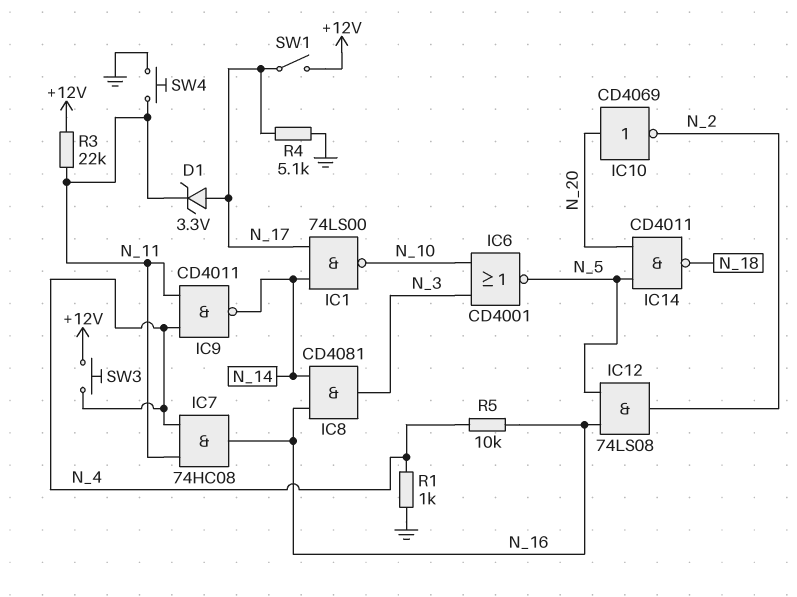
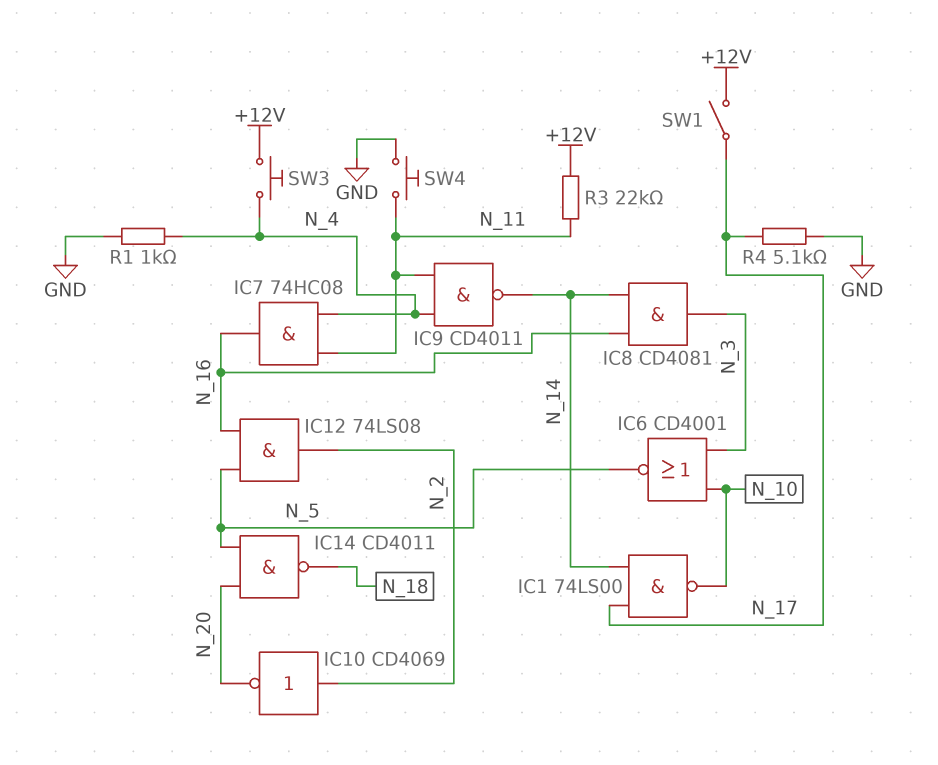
D1: zener 3.3V (A N_17, K N_11) -> none
IC10: NOT CD4069 (in N_20, out N_2) -> NOT CD4069 (in N_2, out N_20)
R5: 10k (N_4, N_16) -> none

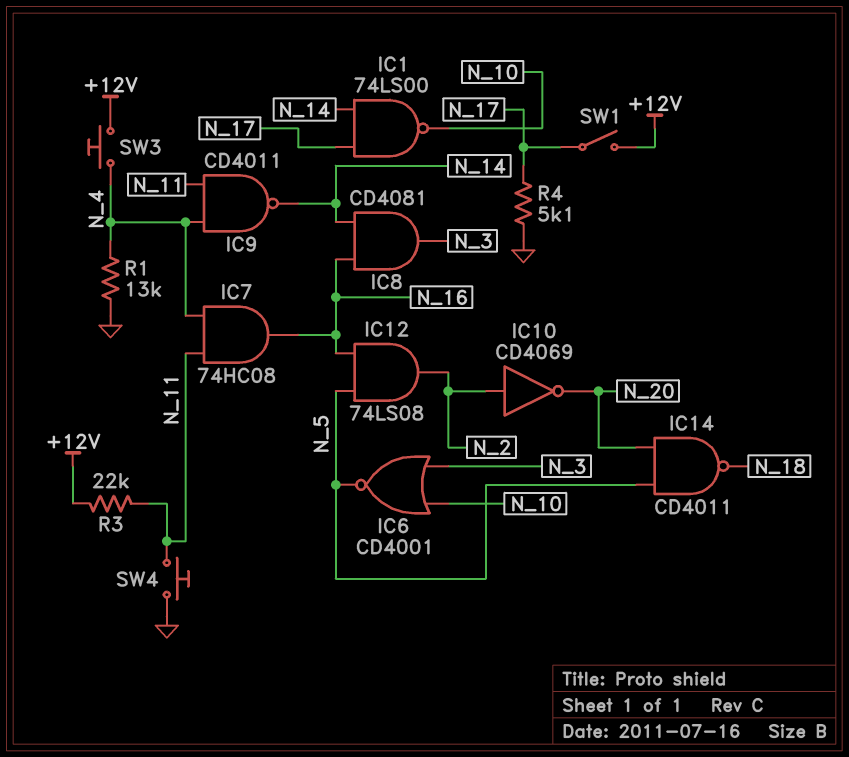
R1: 1k (GND, N_4) -> 13k (GND, N_4)

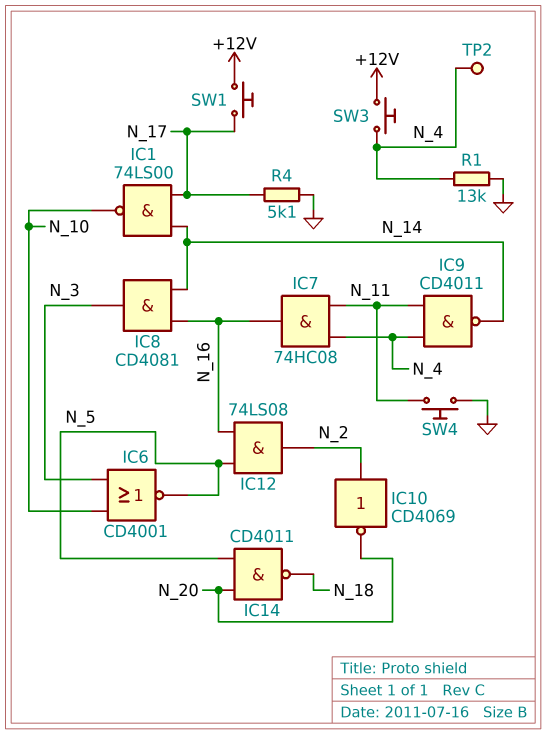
R3: 22k (+12V, N_11) -> none
SW1: switch (+12V, N_17) -> button (+12V, N_17)
TP2: none -> test point (N_4)

